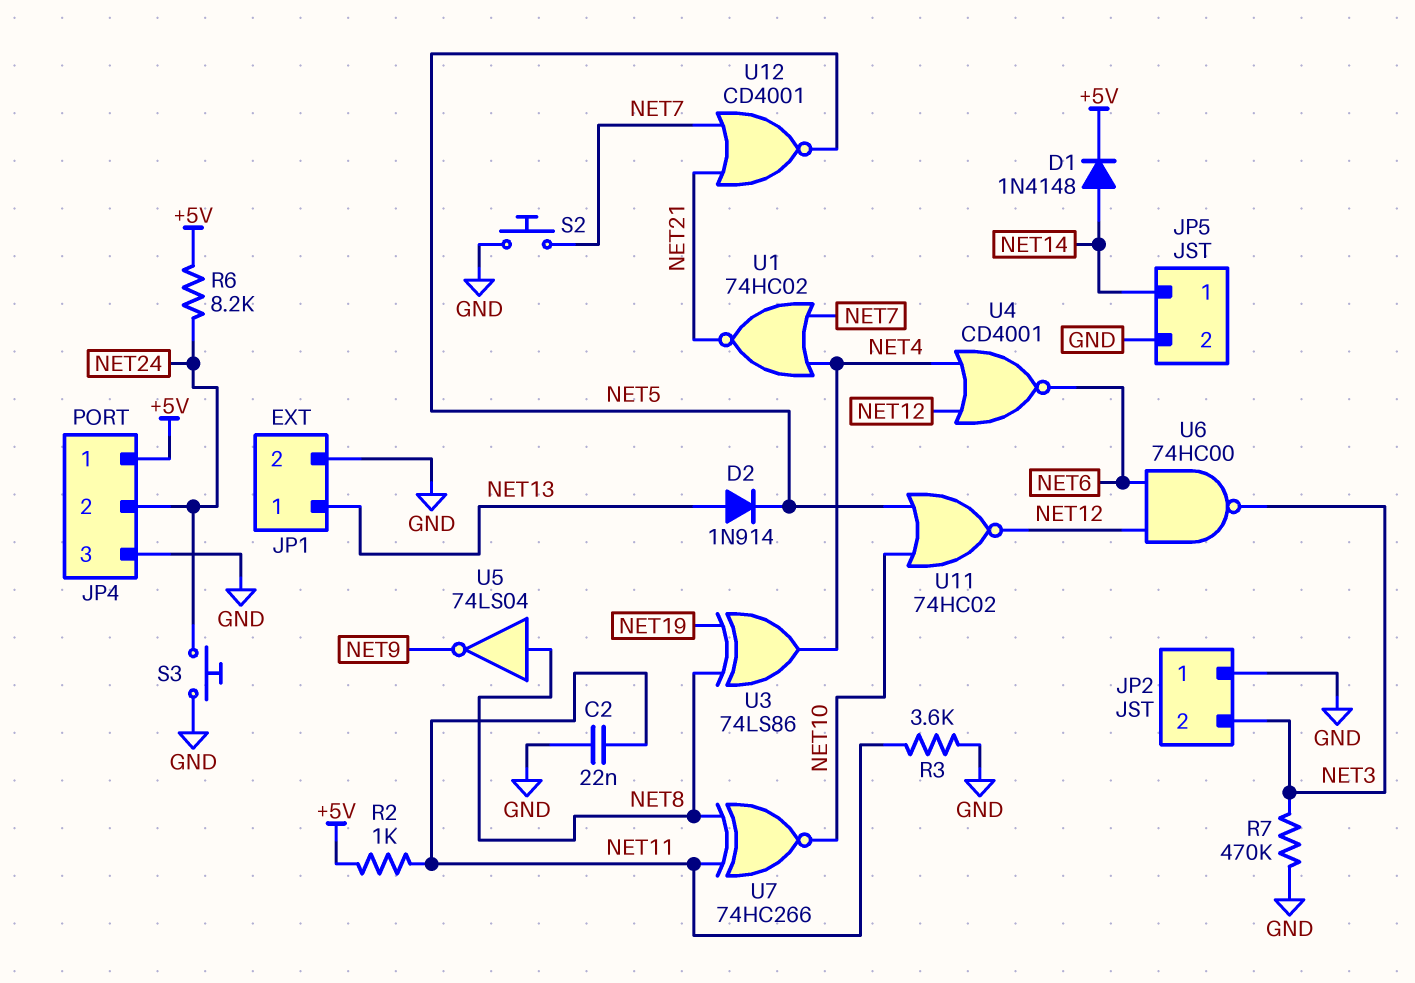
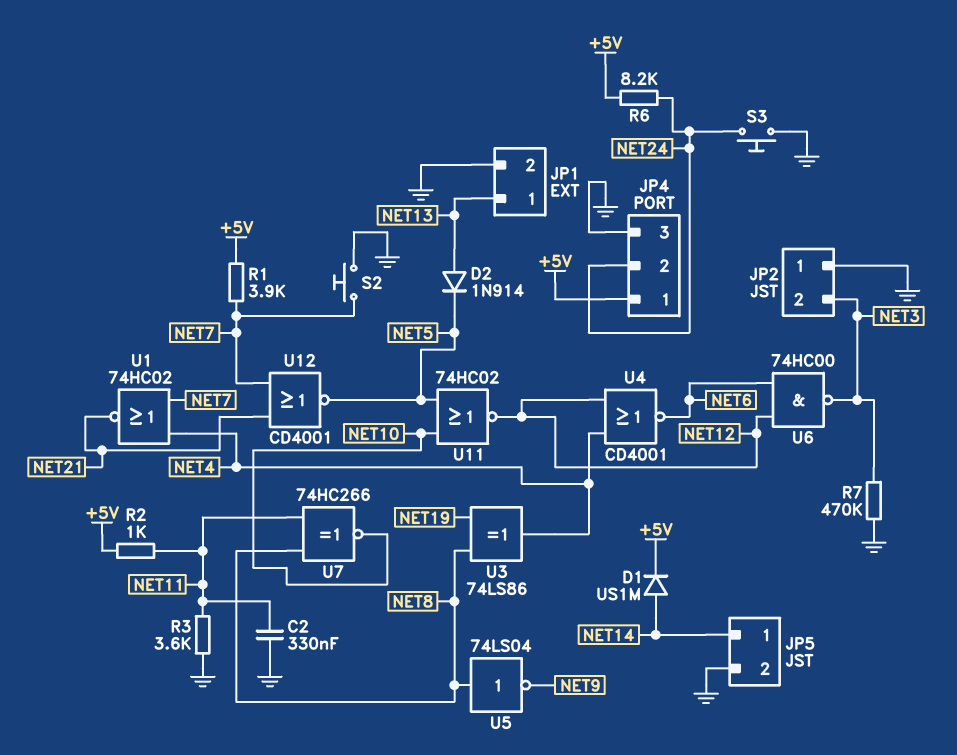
C2: 22nF (GND, NET11) -> 330nF (GND, NET11)
D1: diode 1N4148 (A NET14, K +5V) -> diode US1M (A NET14, K +5V)
R1: none -> 3.9k (+5V, NET7)

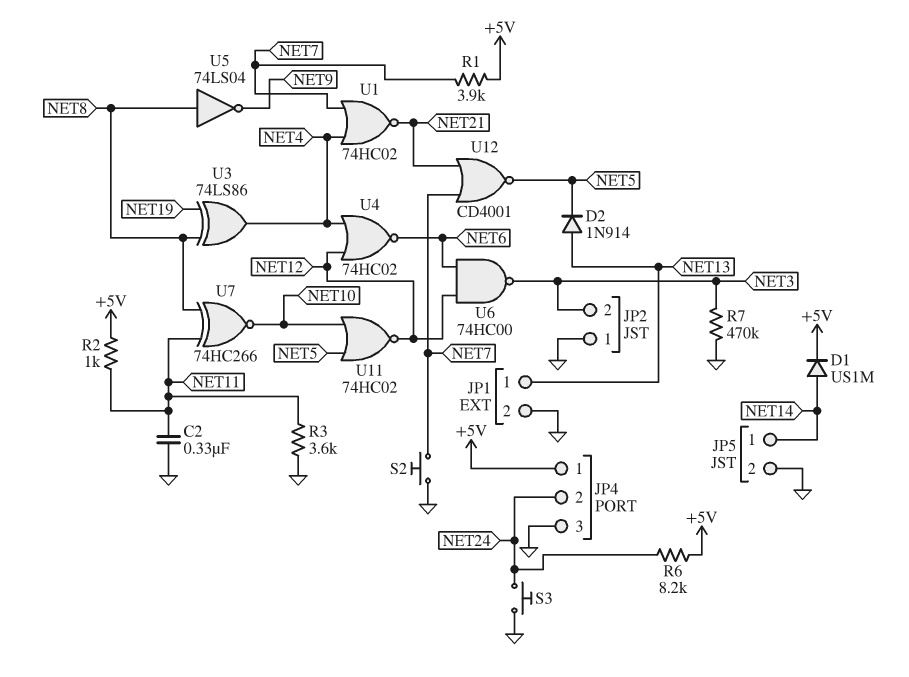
U4: NOR CD4001 (in NET4, in NET12, out NET6) -> NOR 74HC02 (in NET4, in NET12, out NET6)

